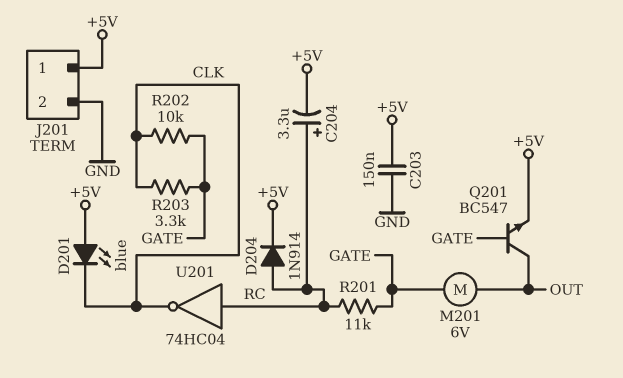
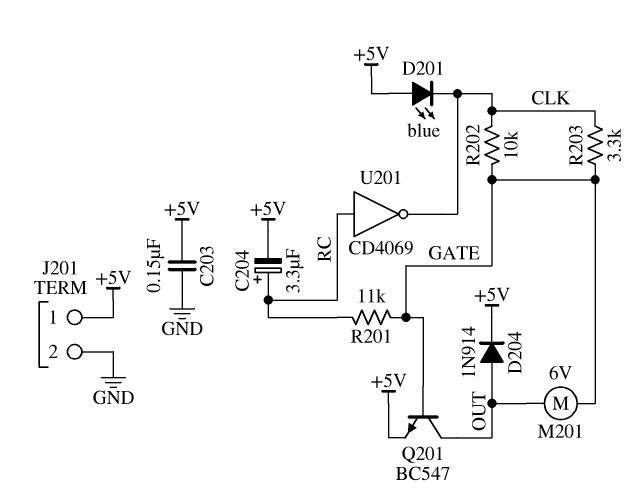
D204: diode 1N914 (A RC, K +5V) -> diode 1N914 (A OUT, K +5V)
U201: NOT 74HC04 (in RC, out CLK) -> NOT CD4069 (in RC, out CLK)

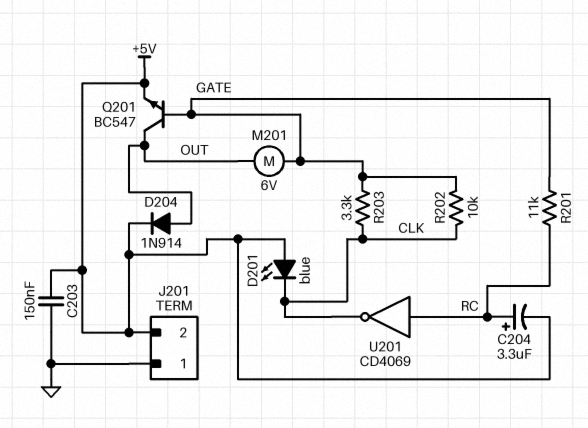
J201 pin 1: +5V -> GND
J201 pin 2: GND -> +5V

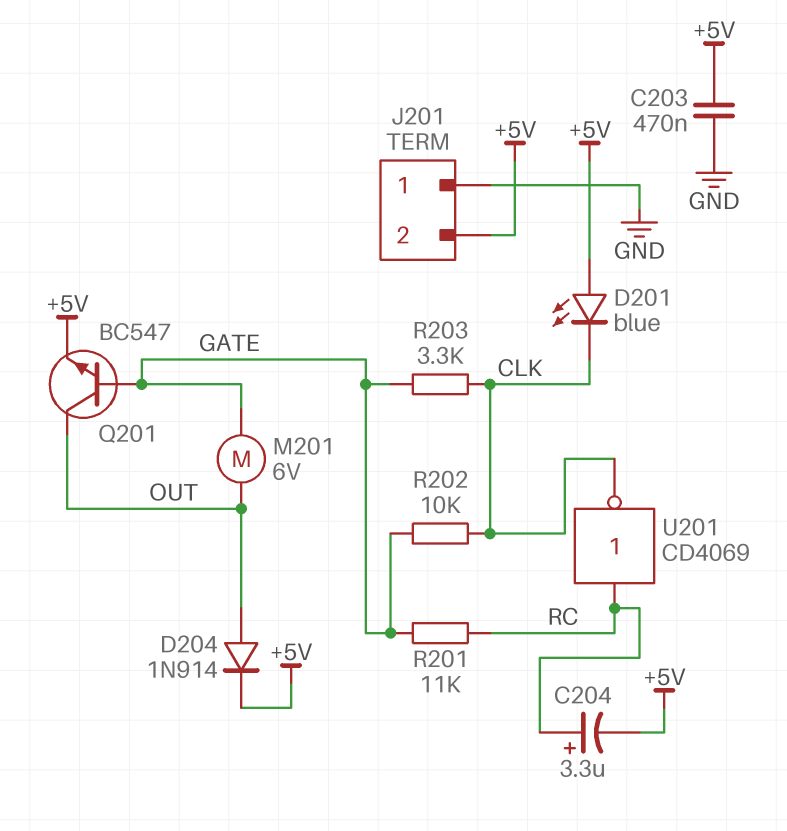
C203: 150nF (+5V, GND) -> 470nF (+5V, GND)

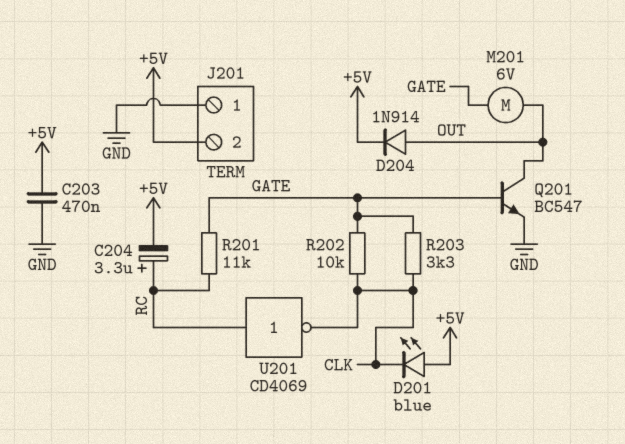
Q201: NPN BC547 (B GATE, C OUT, E +5V) -> NPN BC547 (B GATE, C OUT, E GND)

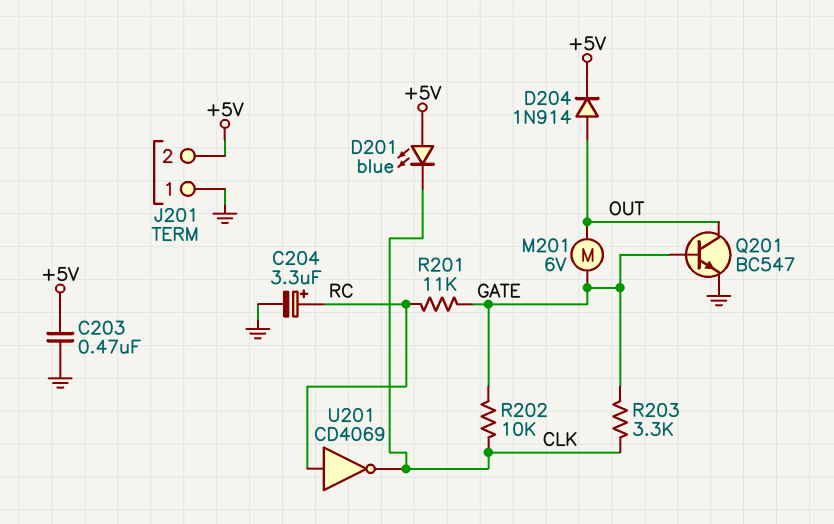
C204: 3.3uF (plus RC, minus +5V) -> 3.3uF (plus RC, minus GND)

